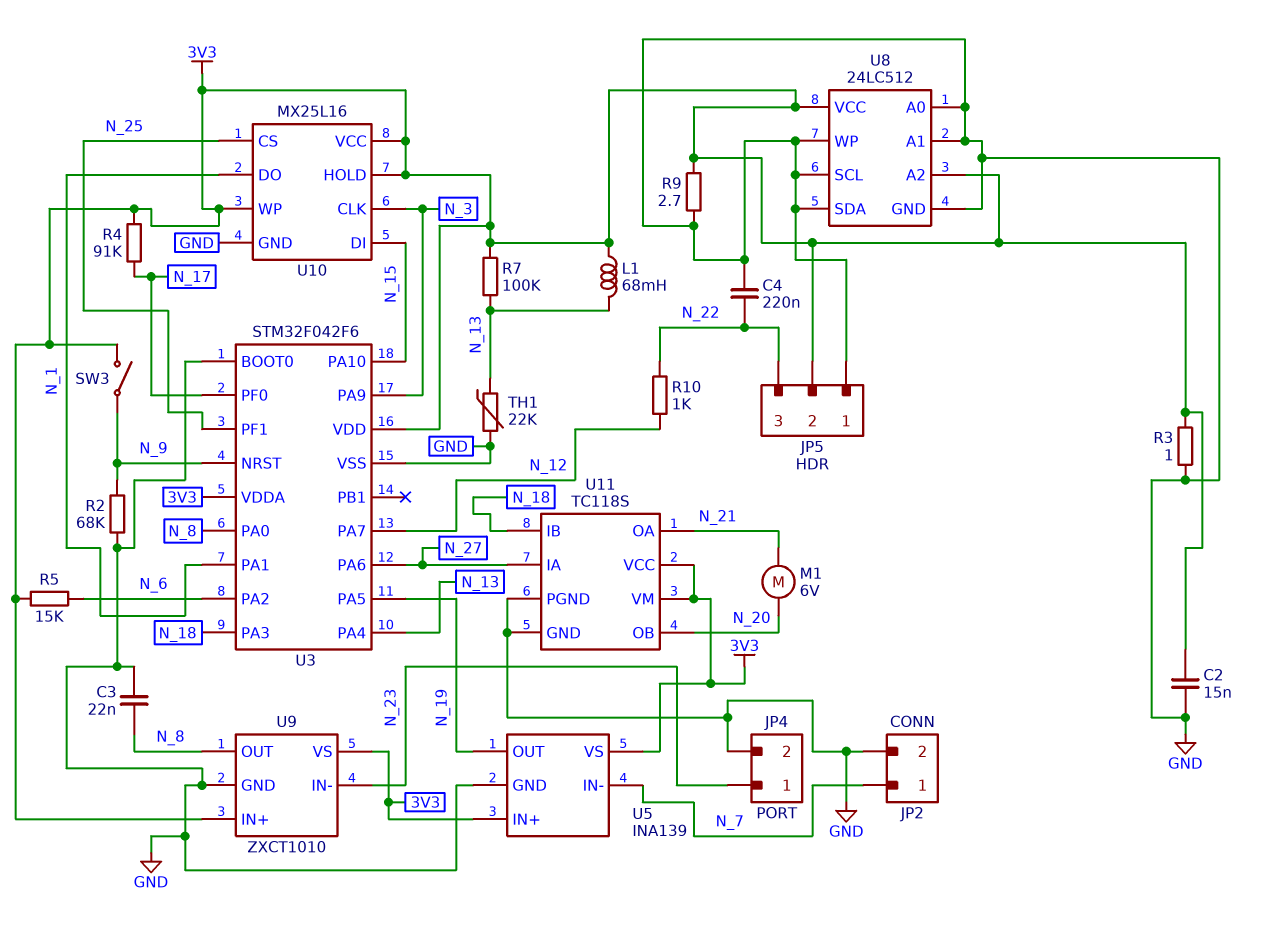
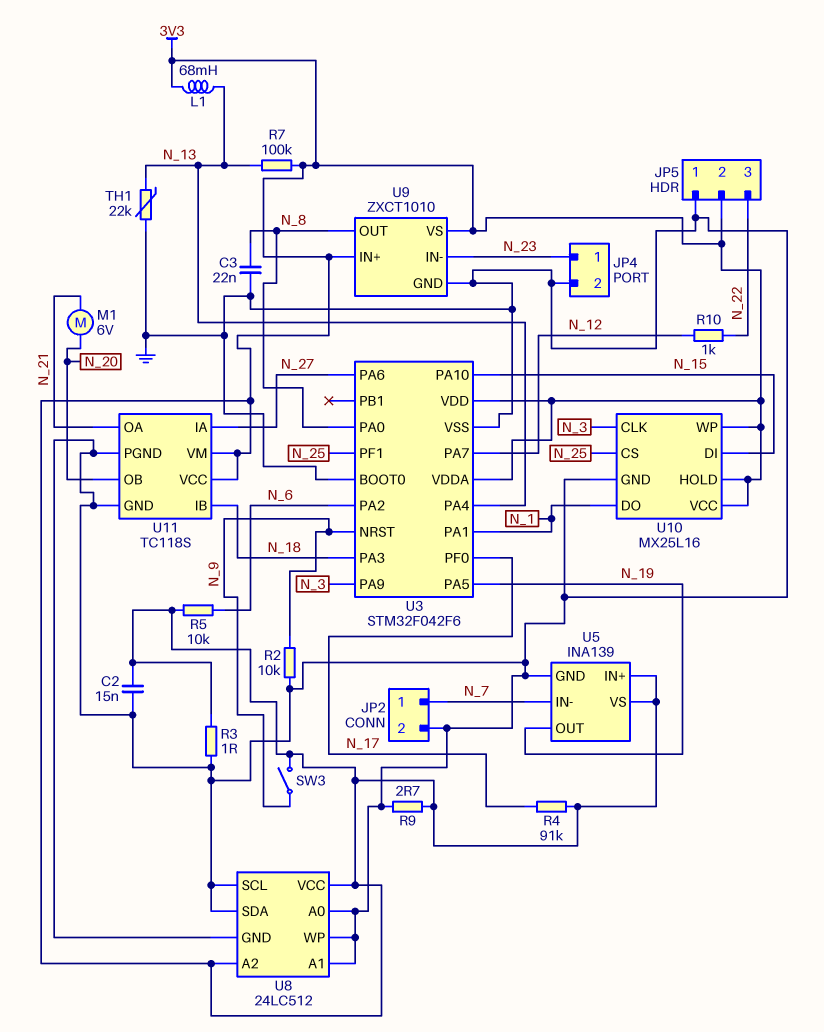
C4: 220nF (GND, N_22) -> none
R2: 68k (GND, N_9) -> 10k (GND, N_9)
R5: 15k (3V3, N_6) -> 10k (3V3, N_6)

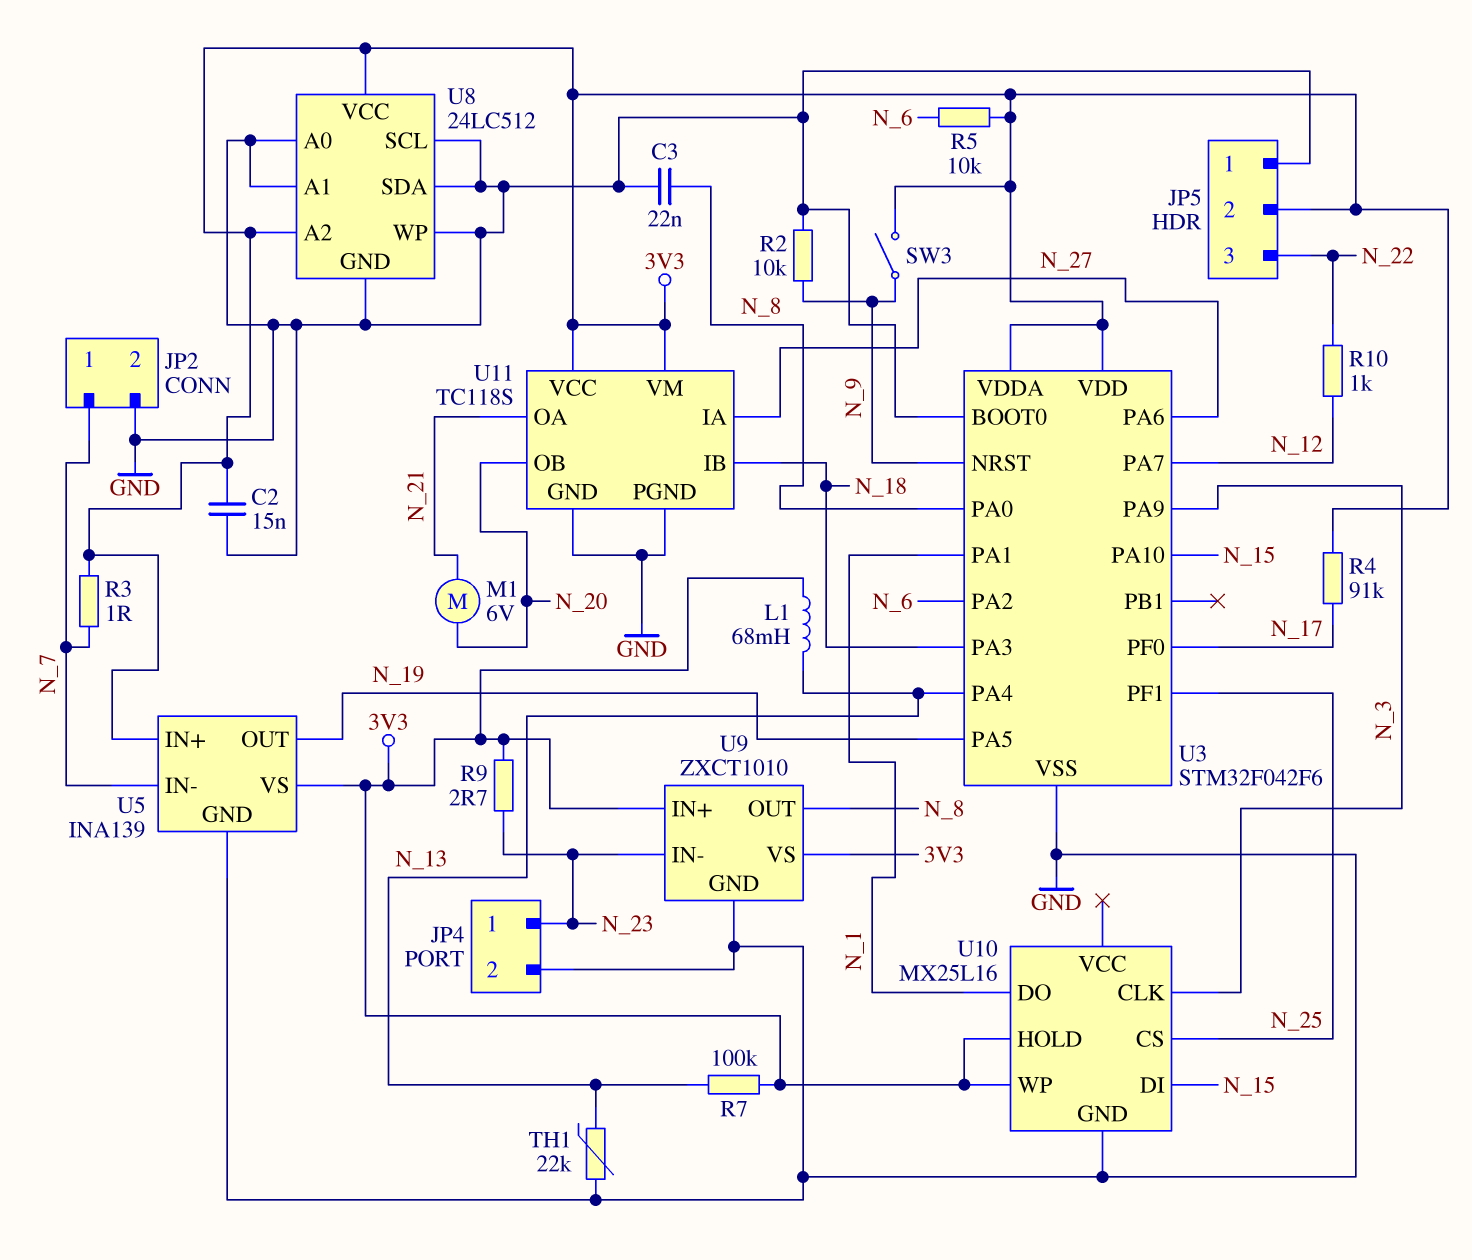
R3: 1 (3V3, GND) -> 1 (3V3, N_7)
R9: 2.7 (3V3, GND) -> 2.7 (3V3, N_23)
U10 pin VCC: 3V3 -> none

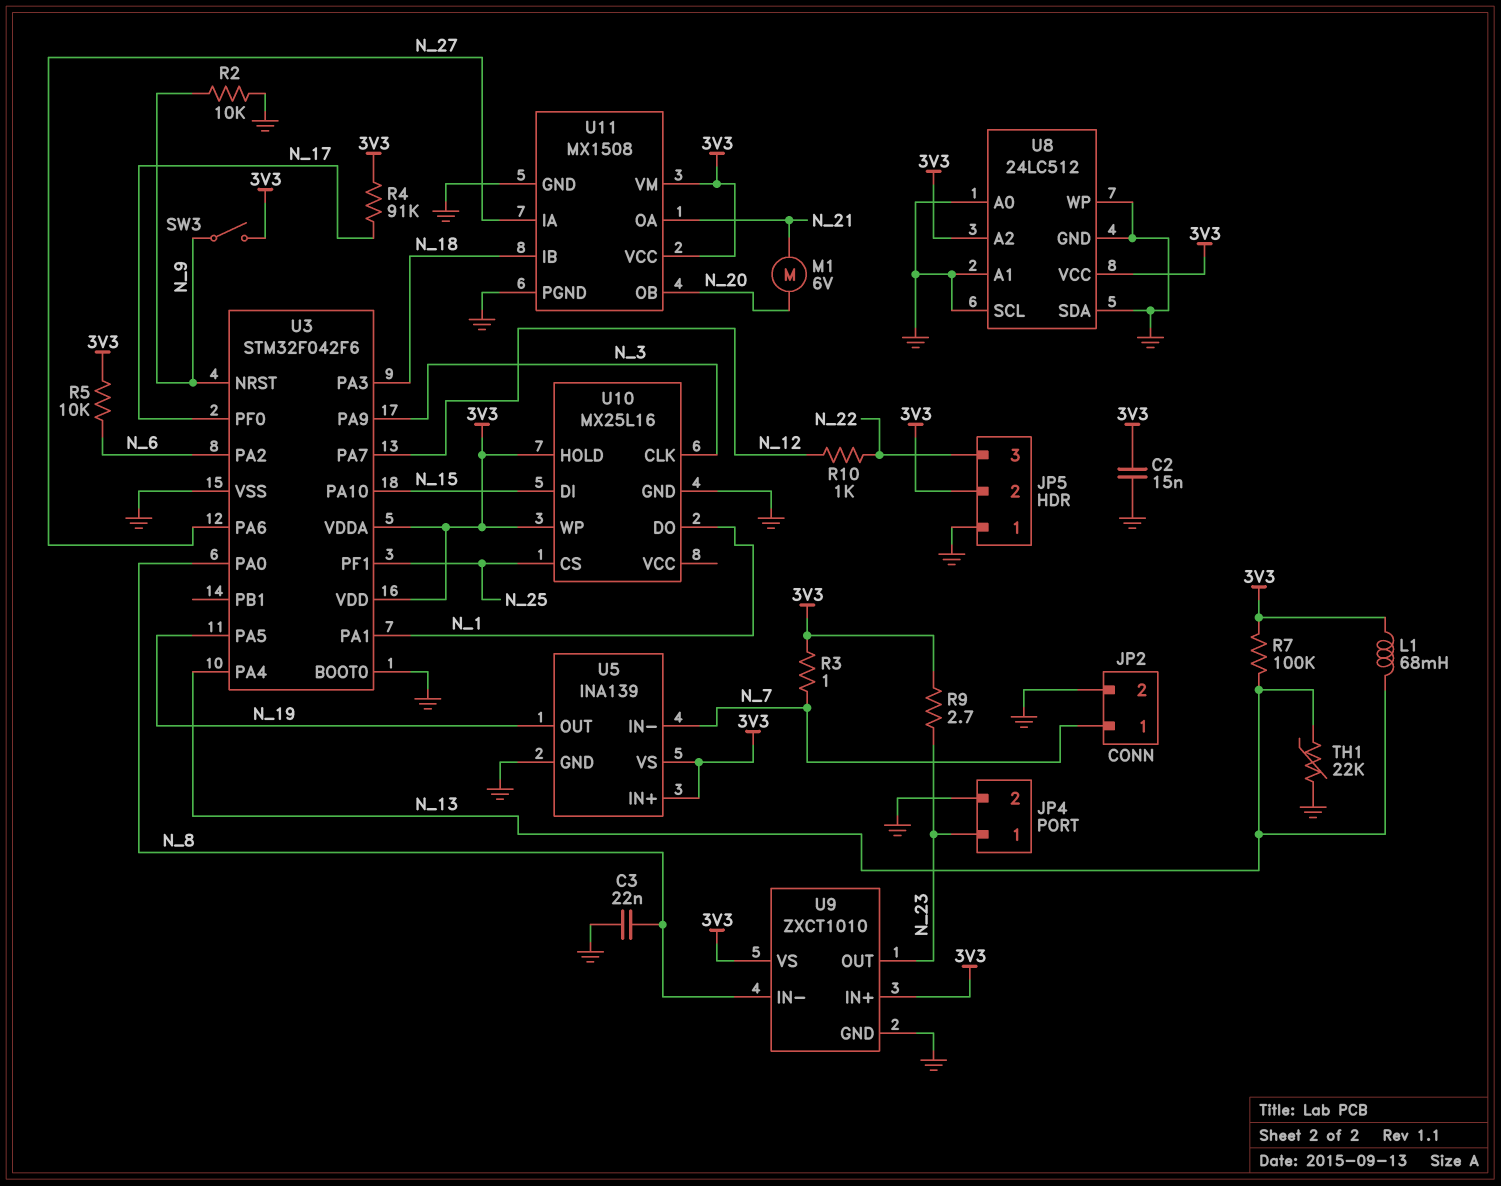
U9 pin IN-: N_23 -> N_8
U9 pin OUT: N_8 -> N_23
U11: TC118S -> MX1508

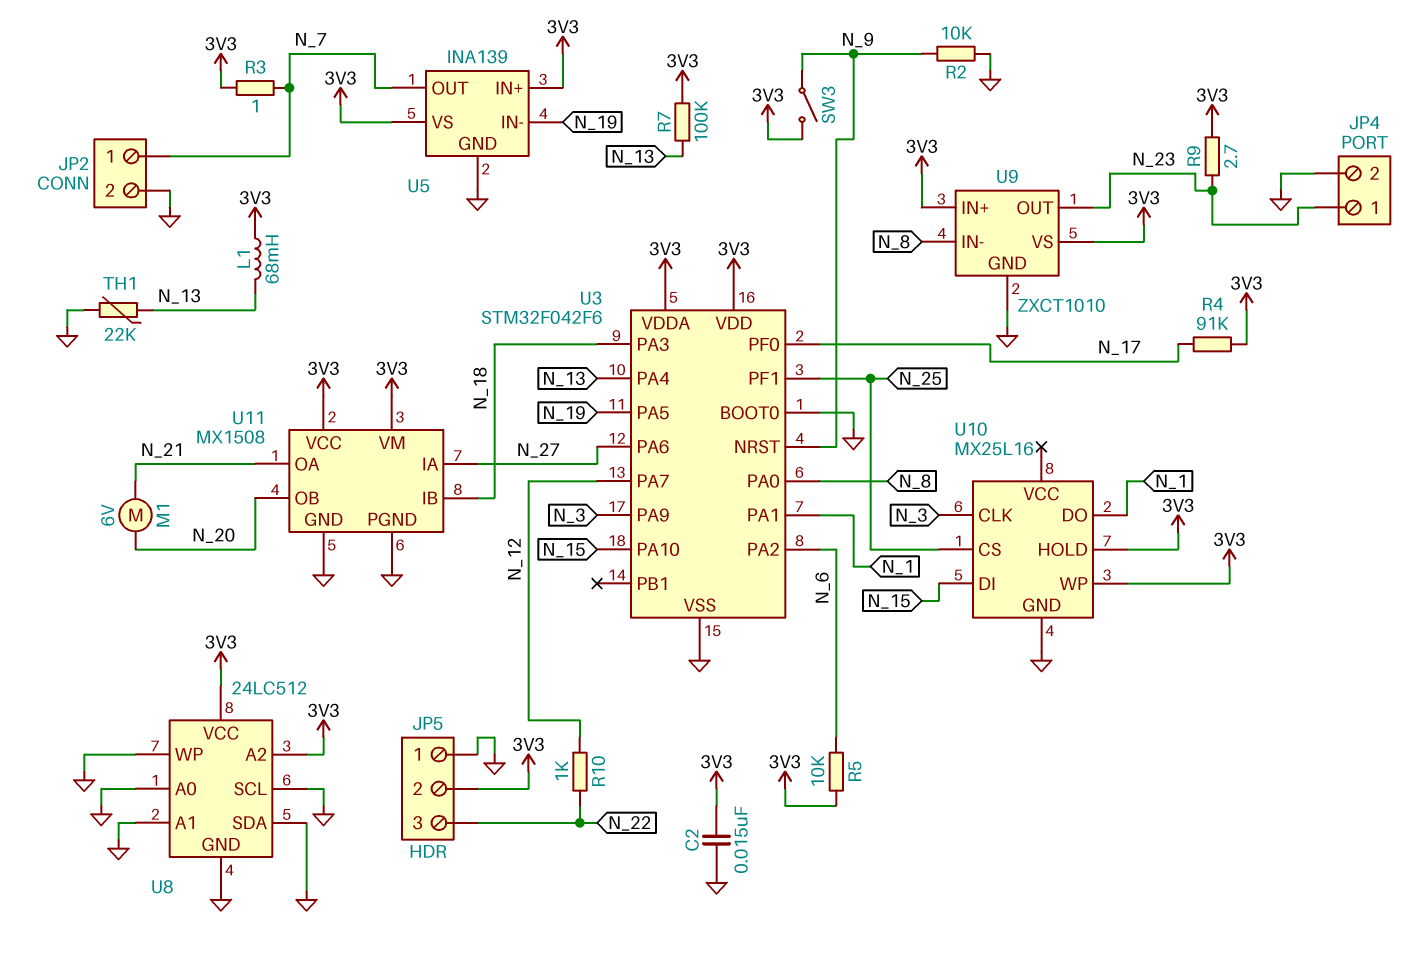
C3: 22nF (GND, N_8) -> none
U5 pin IN-: N_7 -> N_19
U5 pin OUT: N_19 -> N_7

